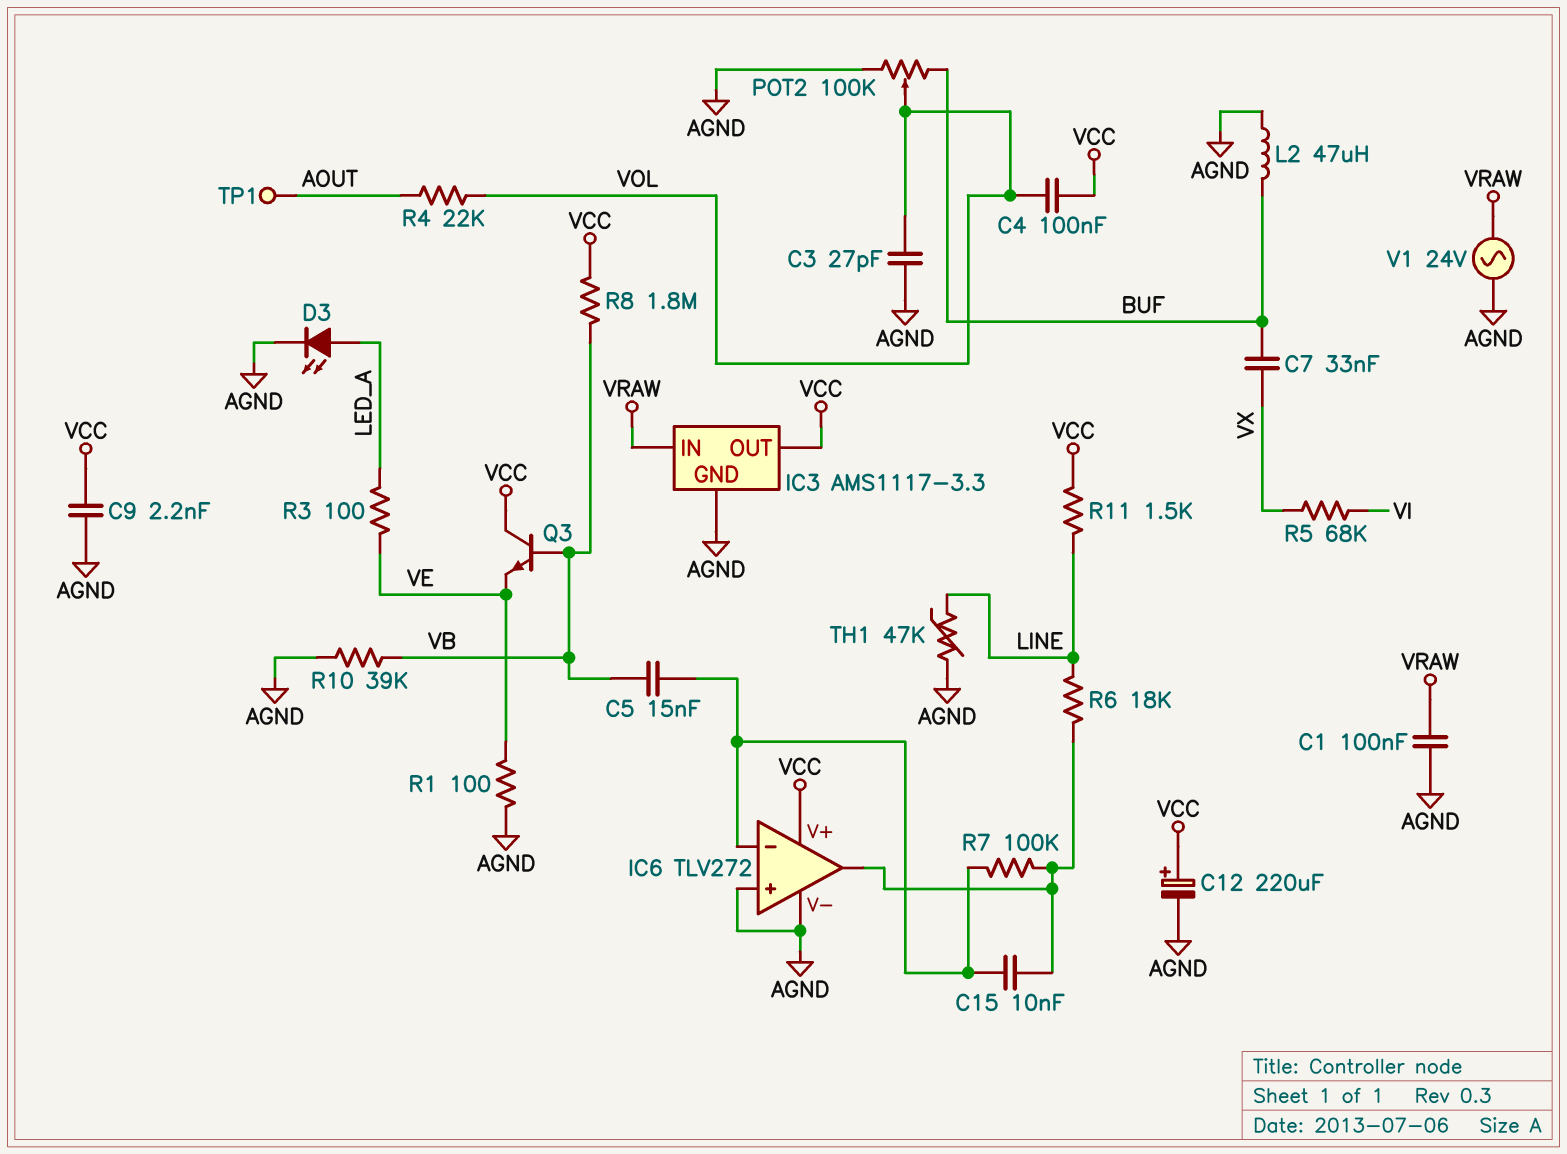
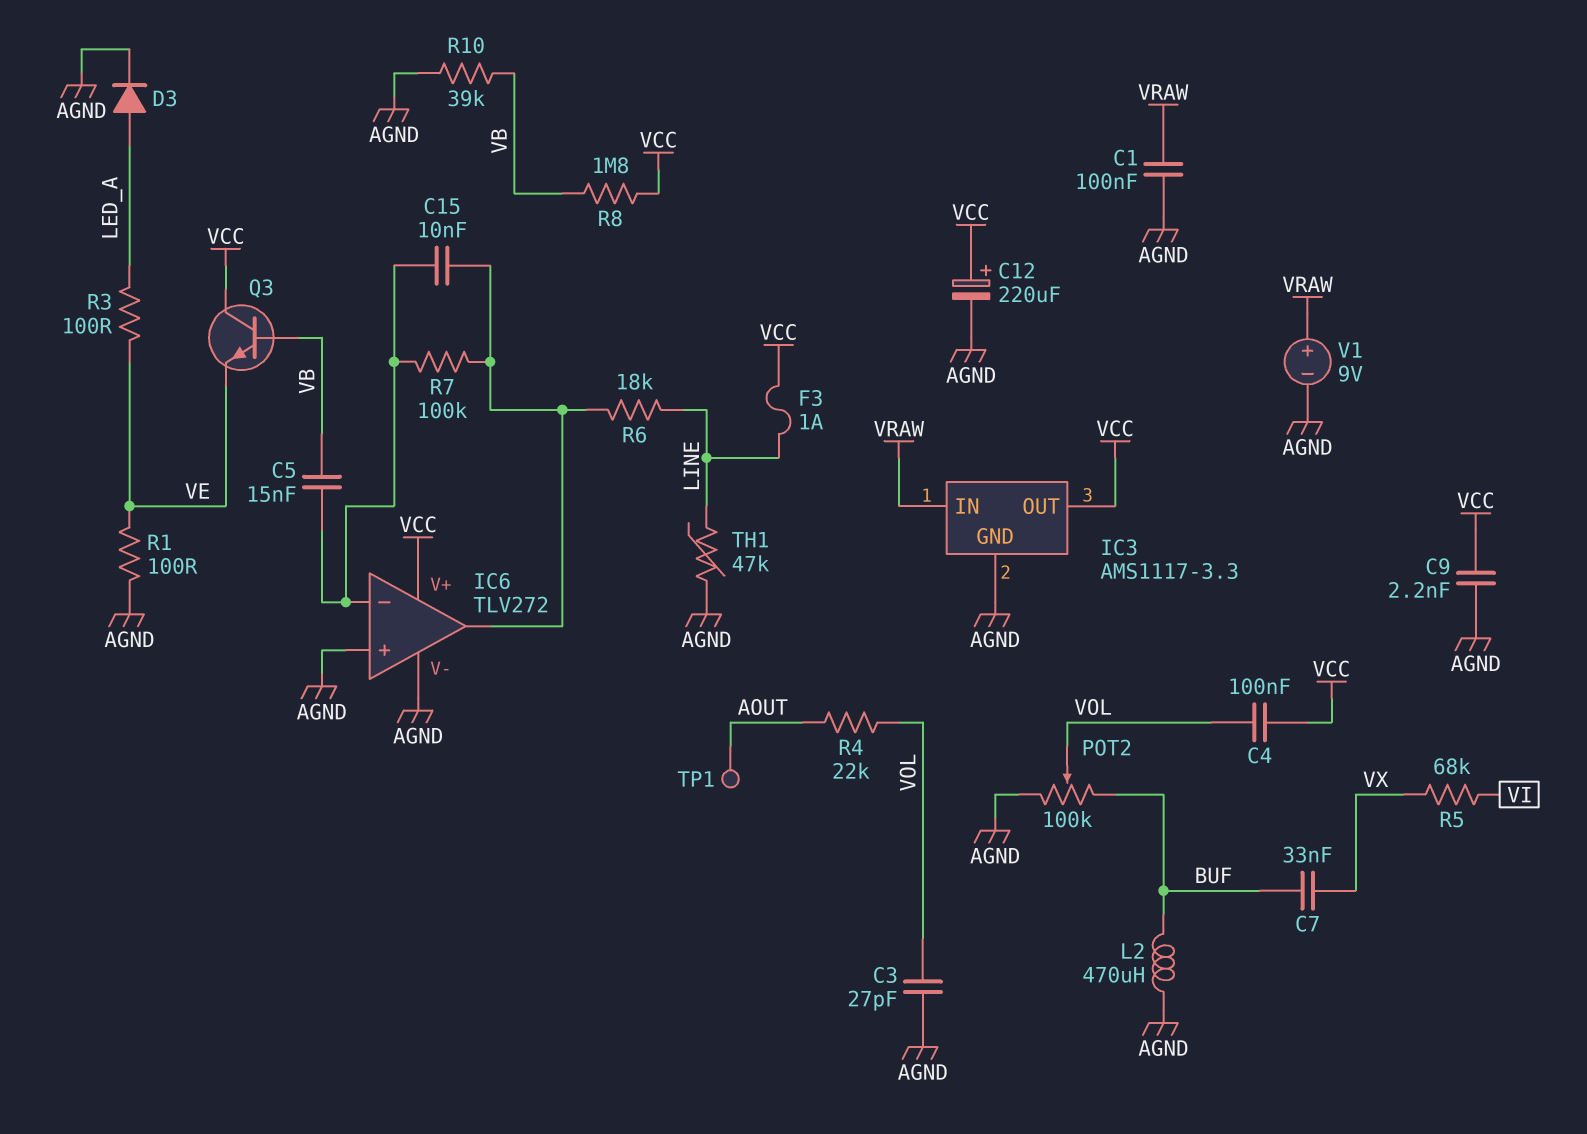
D3: LED (A LED_A, K AGND) -> diode (A LED_A, K AGND)
F3: none -> 1A (LINE, VCC)
L2: 47uH (AGND, BUF) -> 470uH (AGND, BUF)
R11: 1.5k (LINE, VCC) -> none
V1: AC 24V (AGND, VRAW) -> 9V (plus VRAW, minus AGND)

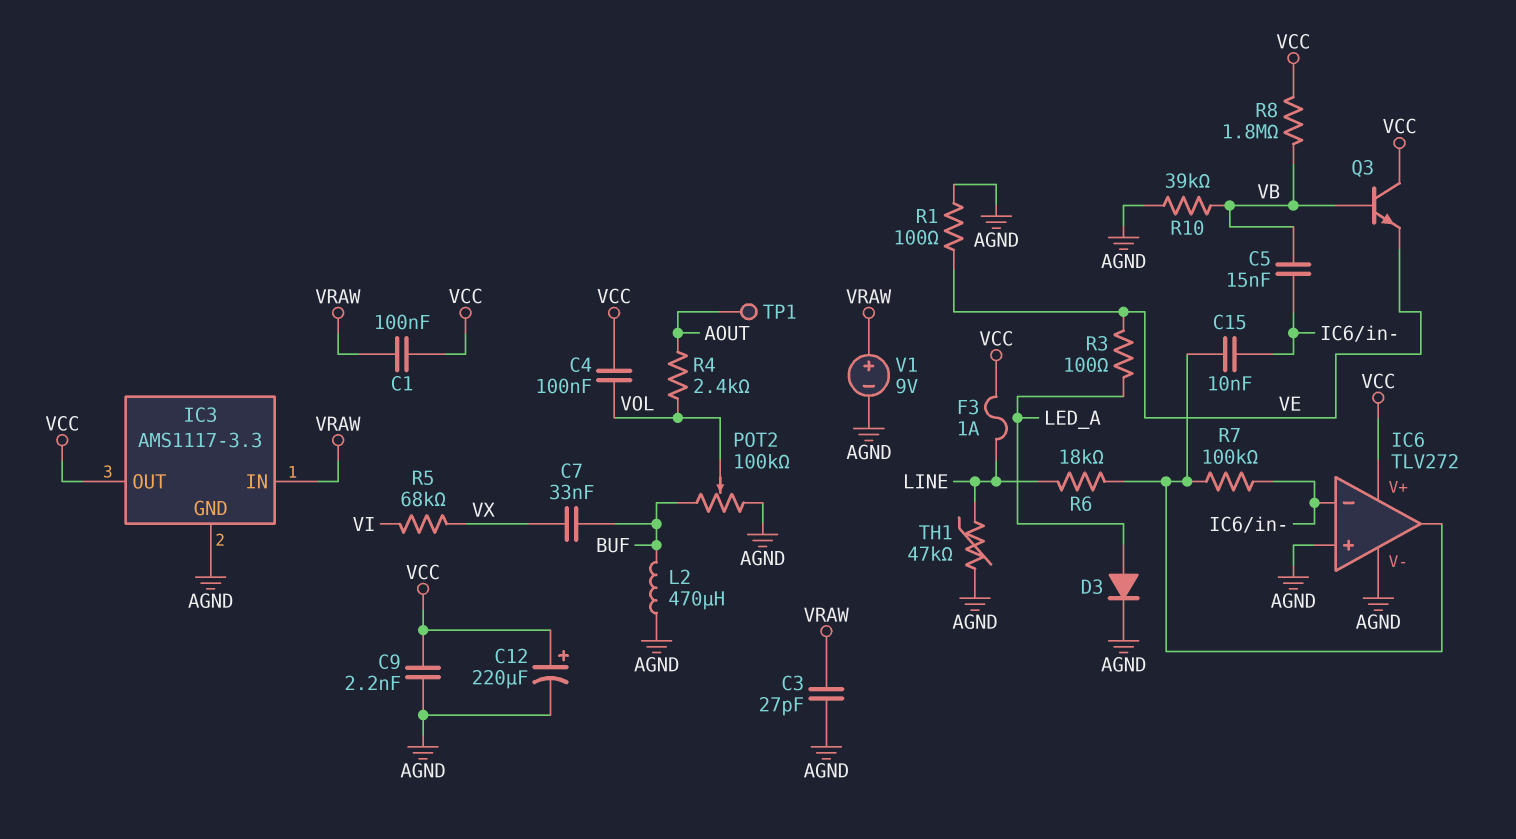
C1: 100nF (AGND, VRAW) -> 100nF (VCC, VRAW)
C3: 27pF (AGND, VOL) -> 27pF (AGND, VRAW)
R4: 22k (AOUT, VOL) -> 2.4k (AOUT, VOL)

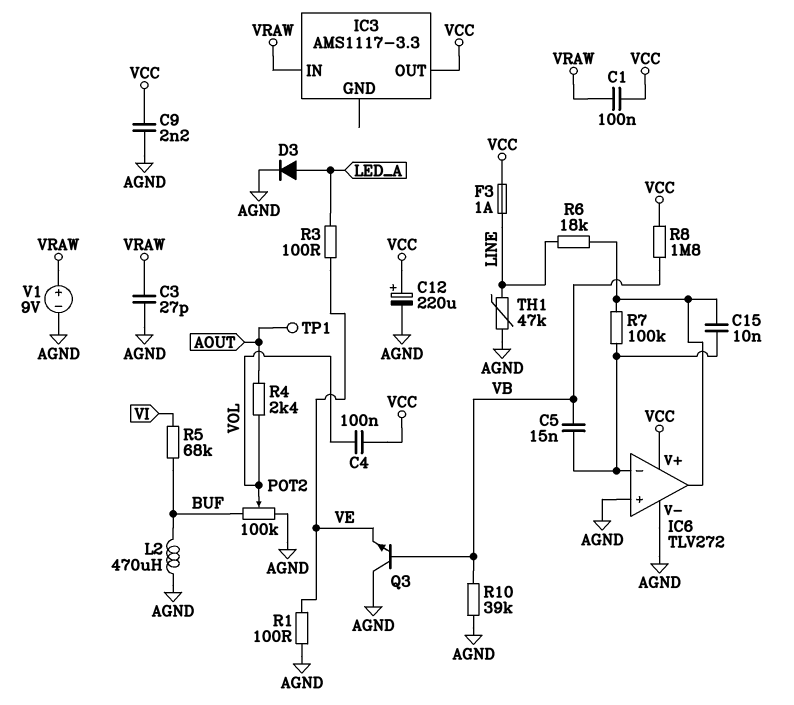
C7: 33nF (BUF, VX) -> none
IC3 pin GND: AGND -> none
Q3: NPN (B VB, C VCC, E VE) -> NPN (B VB, C AGND, E VE)
R5: 68k (VI, VX) -> 68k (BUF, VI)

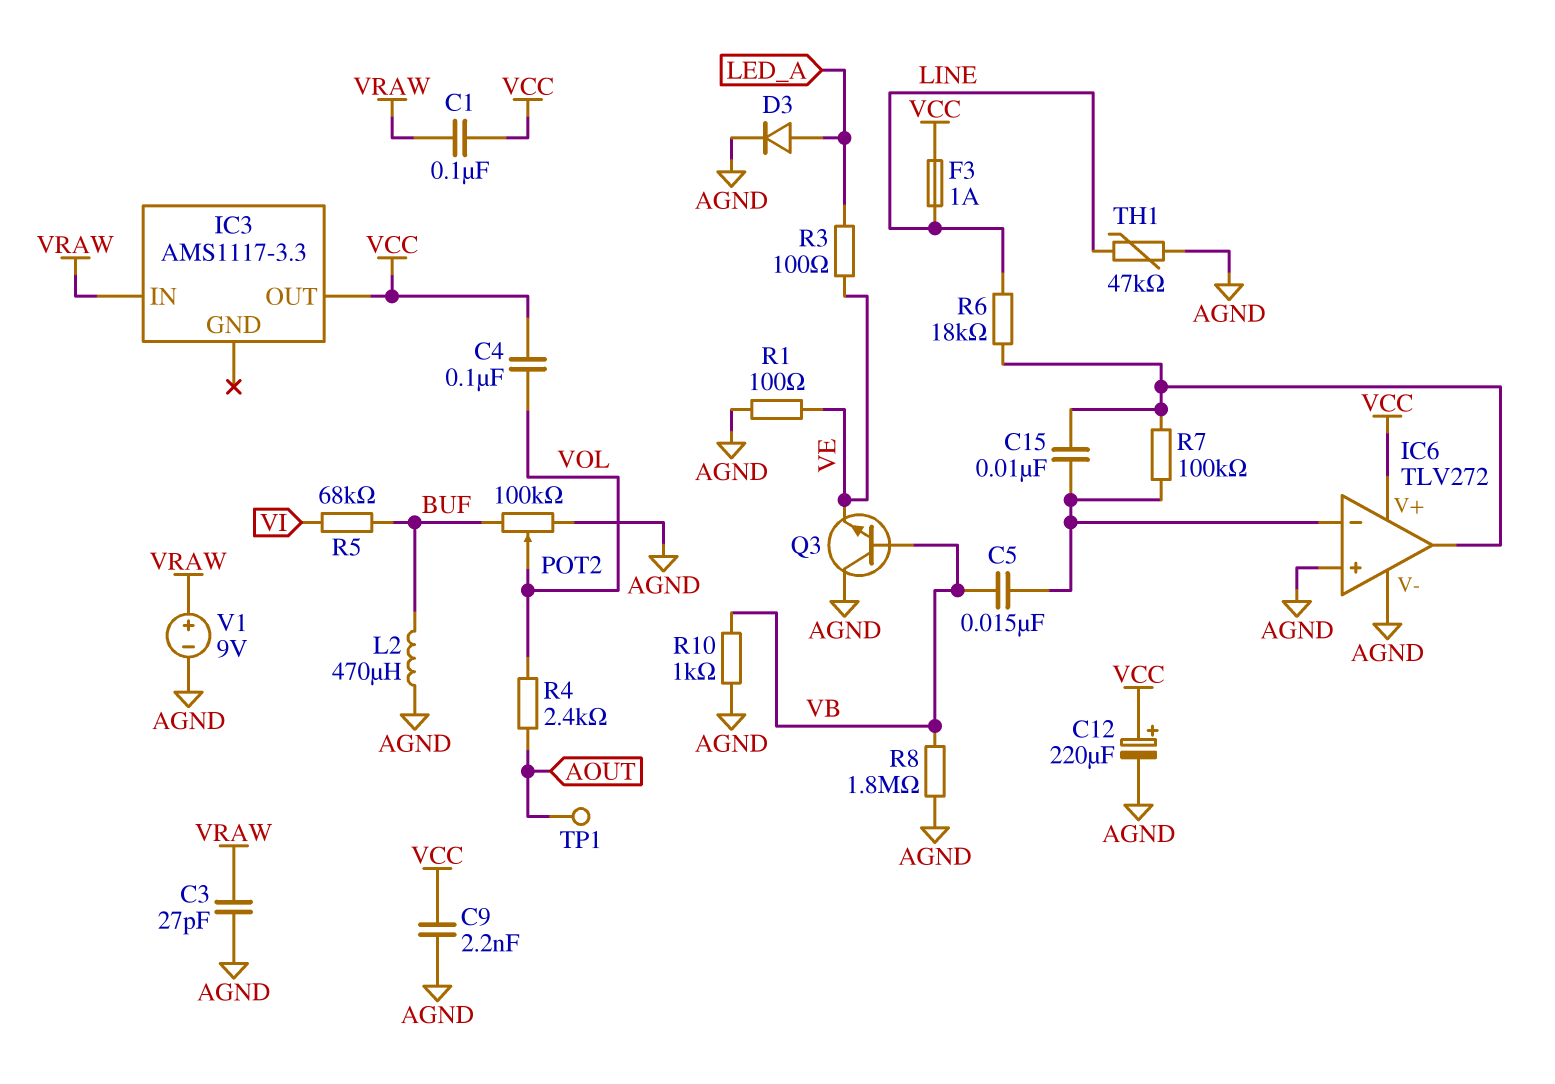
R8: 1.8M (VB, VCC) -> 1.8M (AGND, VB)
R10: 39k (AGND, VB) -> 1k (AGND, VB)

